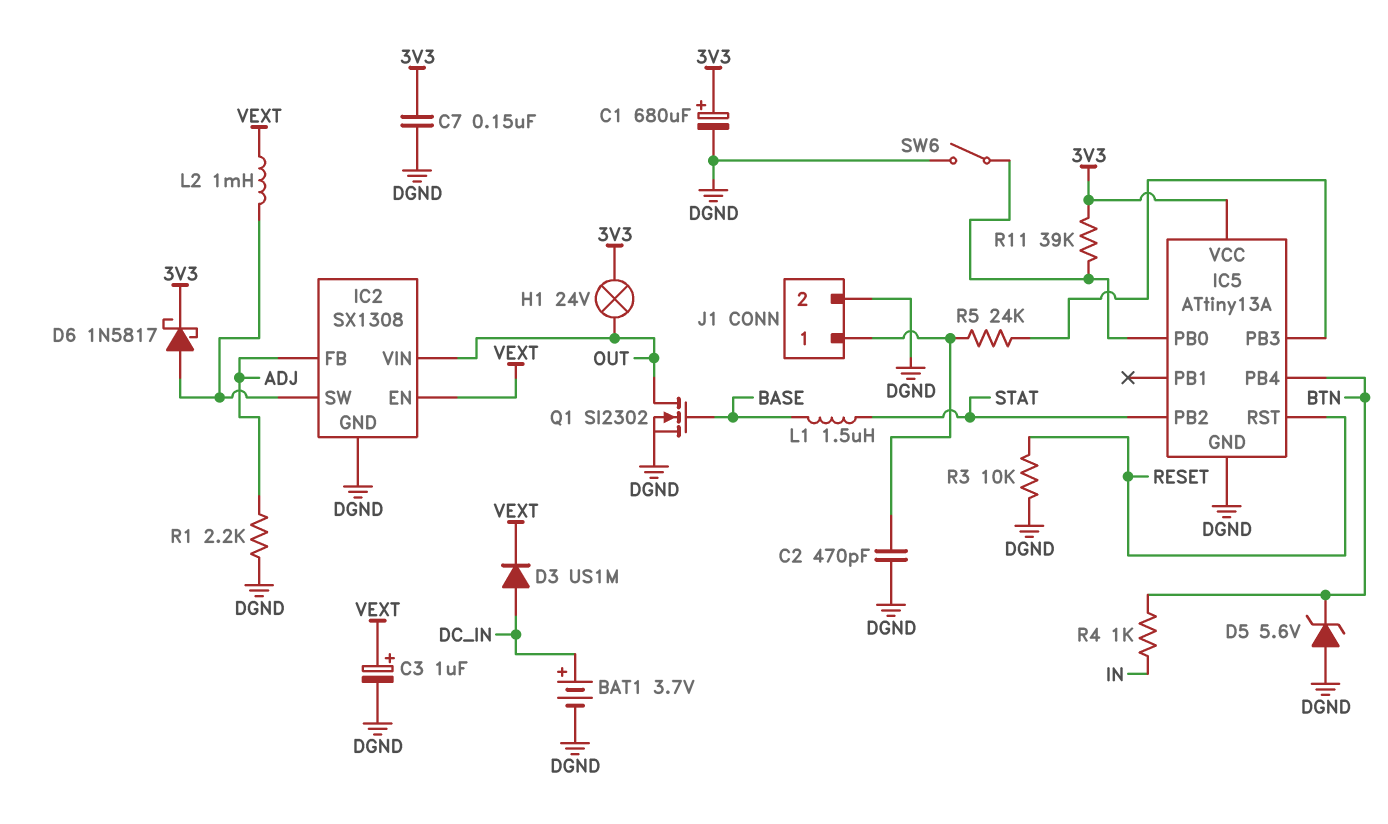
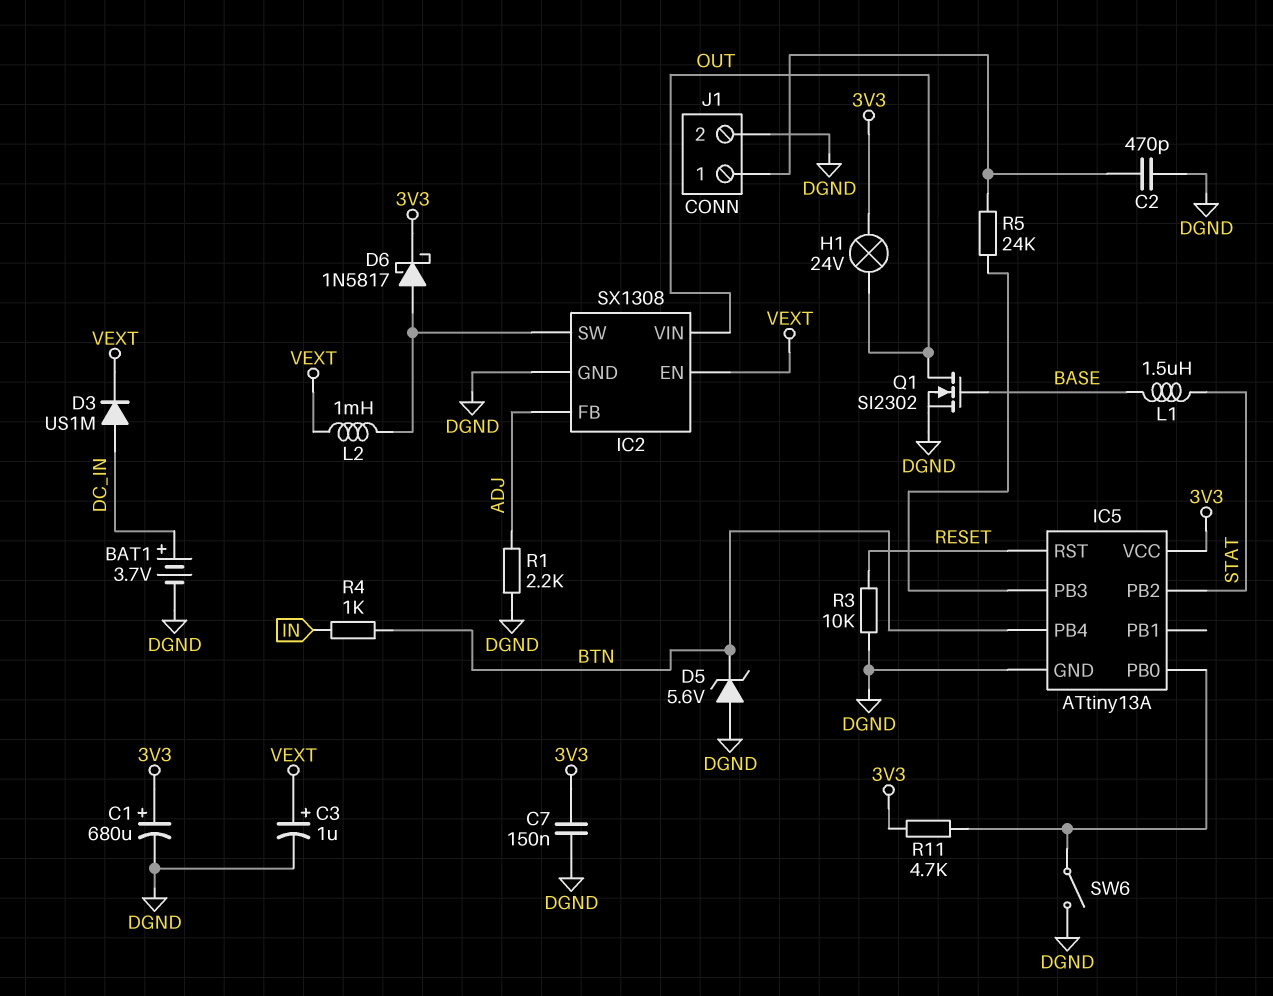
R11: 39k (3V3, IC5/PB0) -> 4.7k (3V3, IC5/PB0)

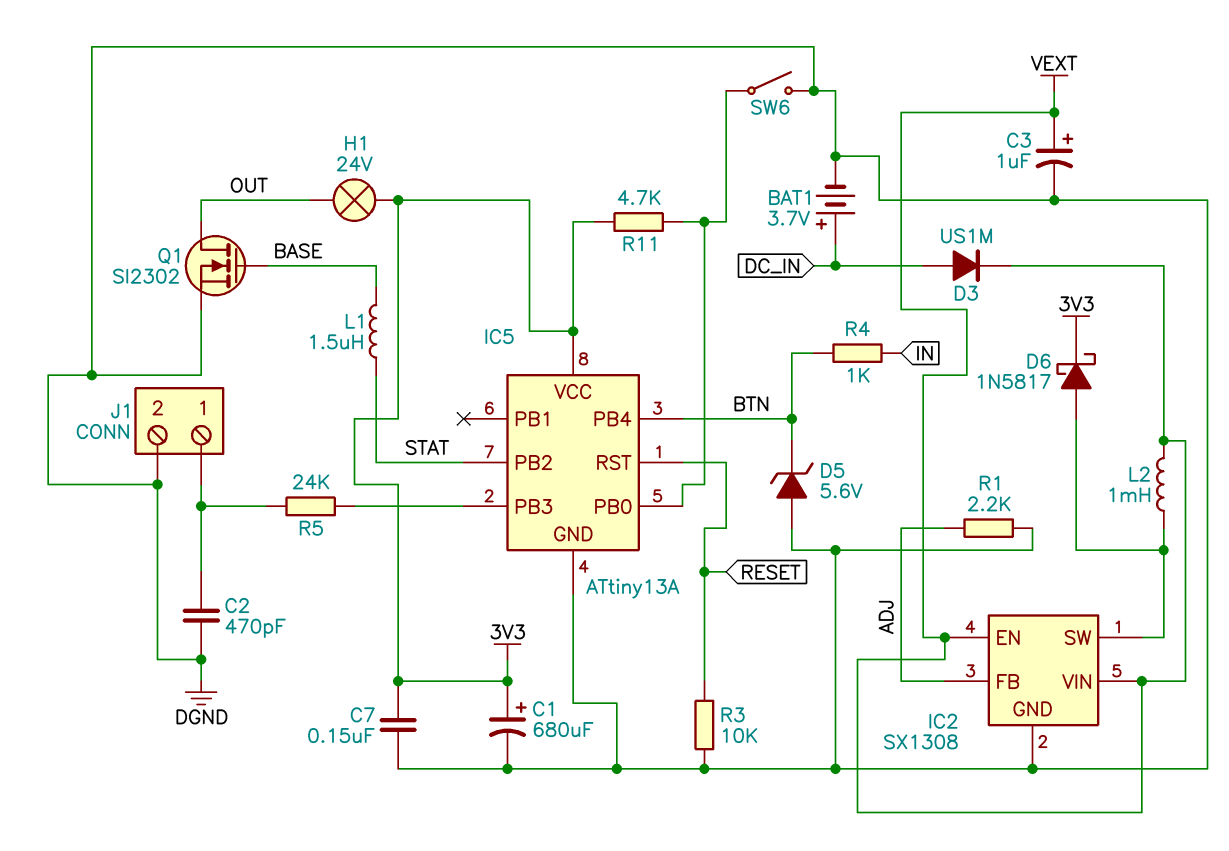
IC2 pin VIN: OUT -> VEXT

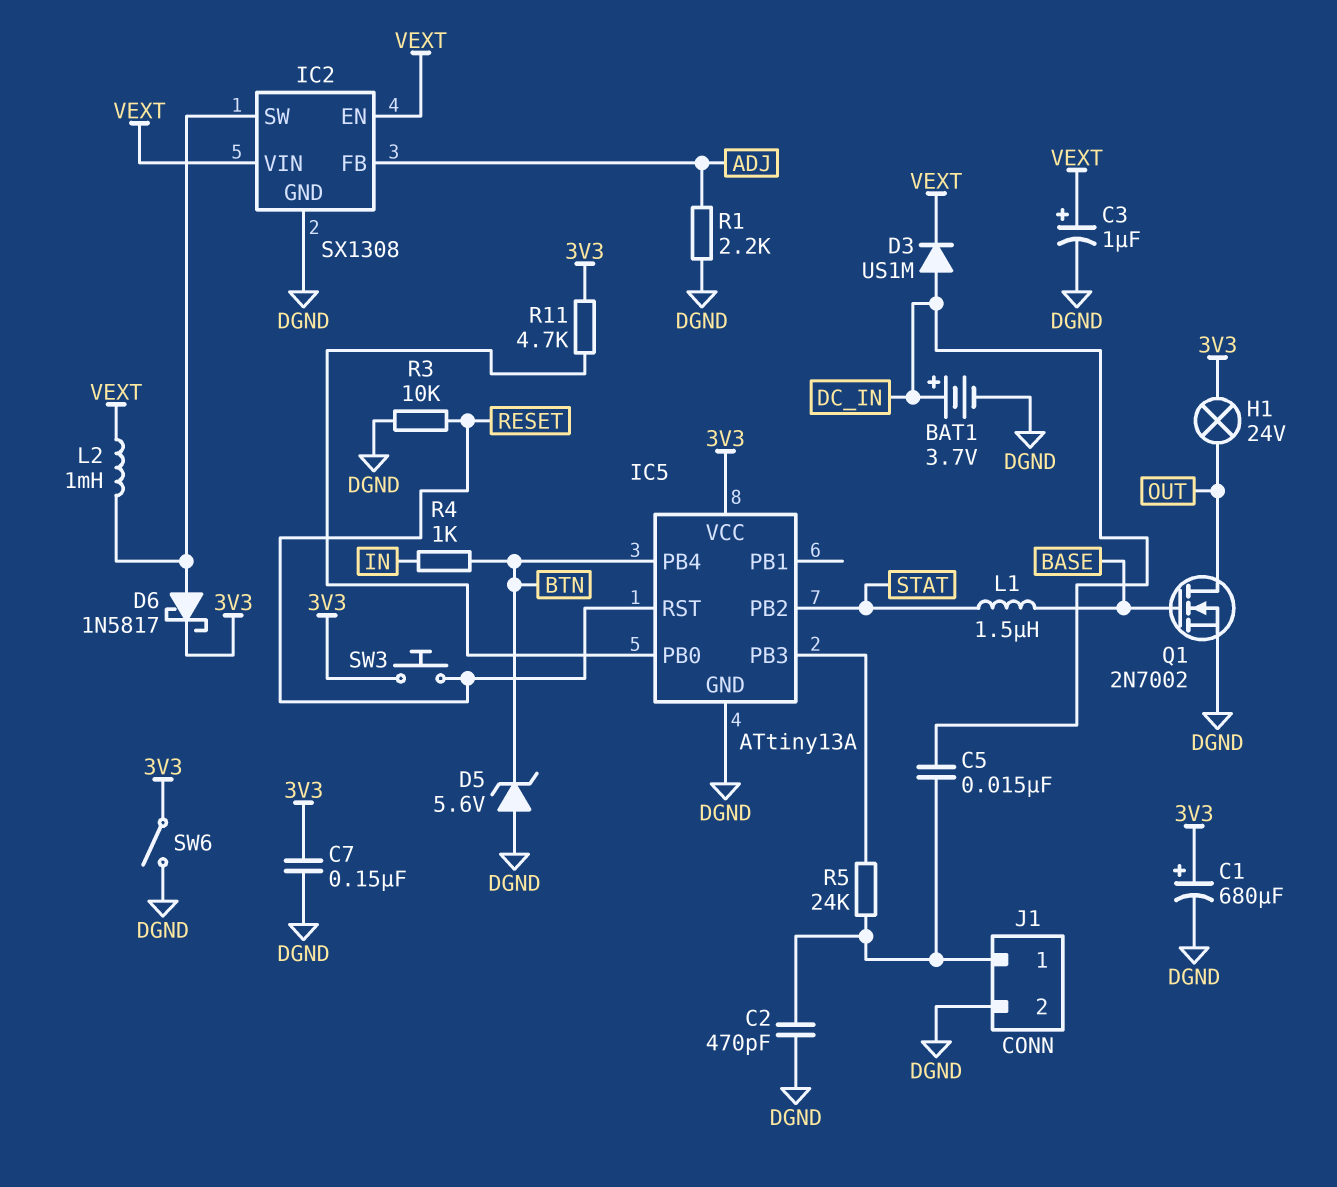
C5: none -> 15nF (DC_IN, J1/1)
Q1: NMOS SI2302 (G BASE, D OUT, S DGND) -> NMOS 2N7002 (G BASE, D OUT, S DGND)
SW3: none -> button (3V3, RESET)
SW6: switch (DGND, IC5/PB0) -> switch (3V3, DGND)

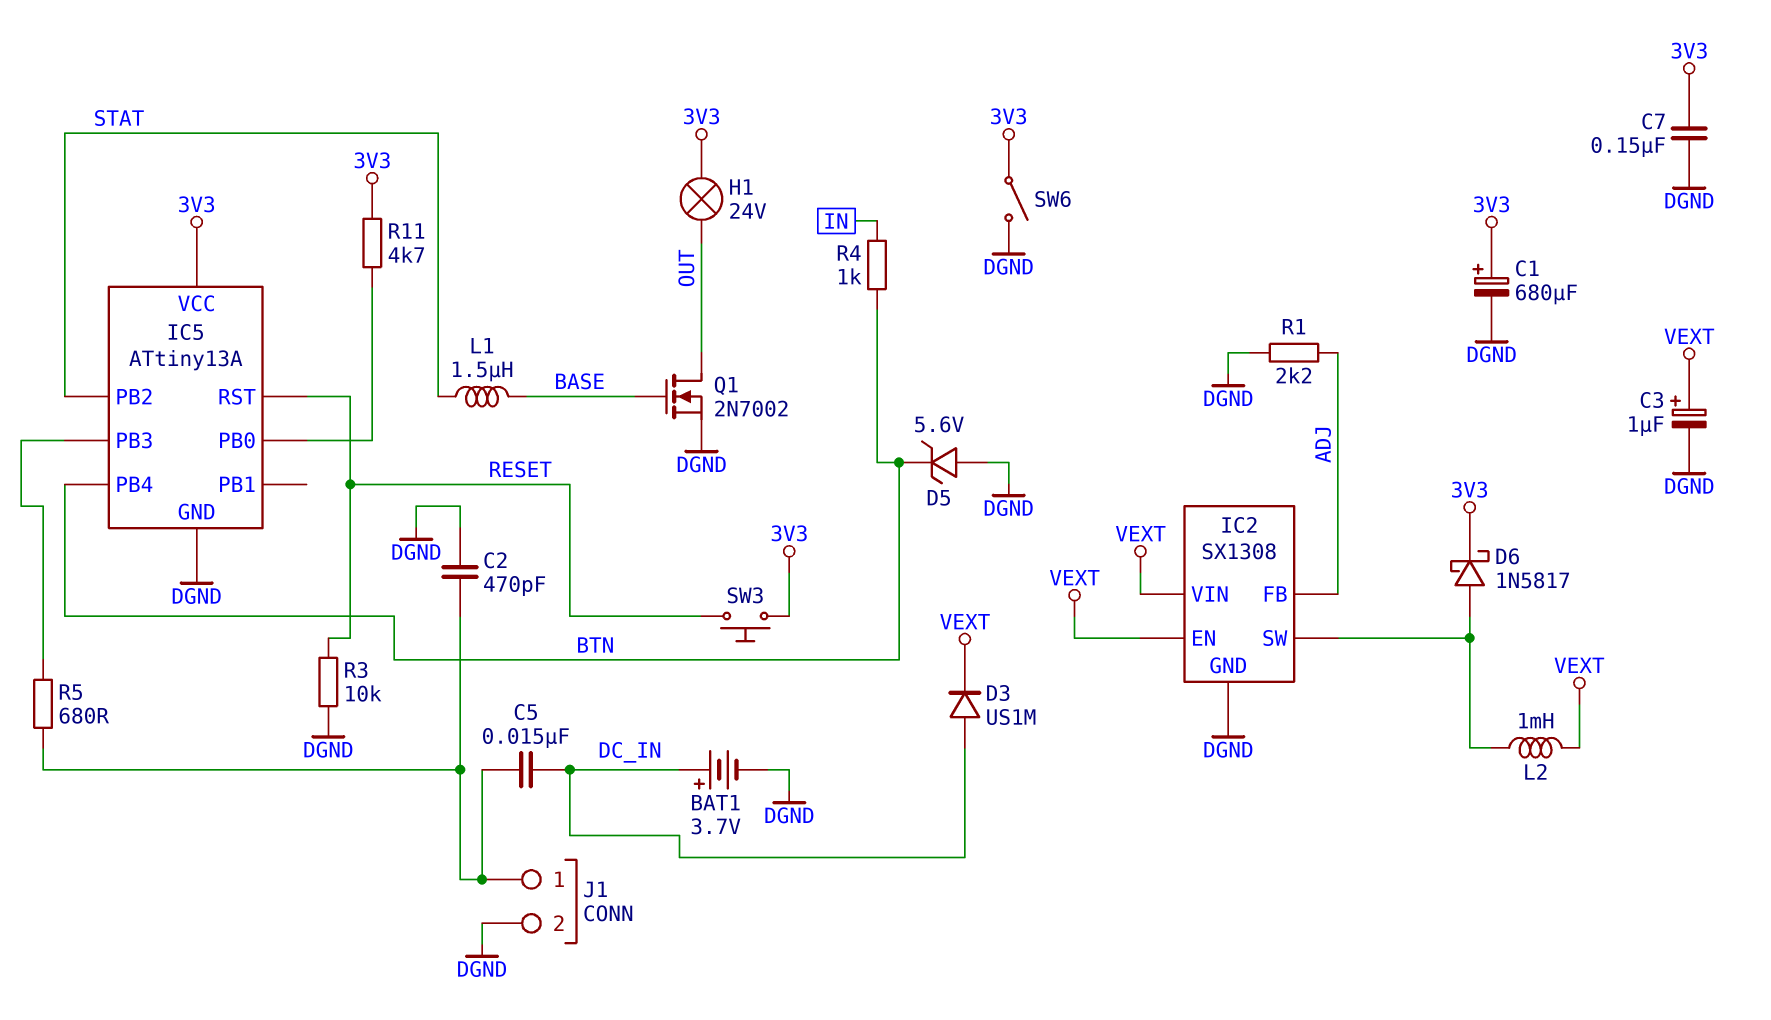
R5: 24k (IC5/PB3, J1/1) -> 680 (IC5/PB3, J1/1)

